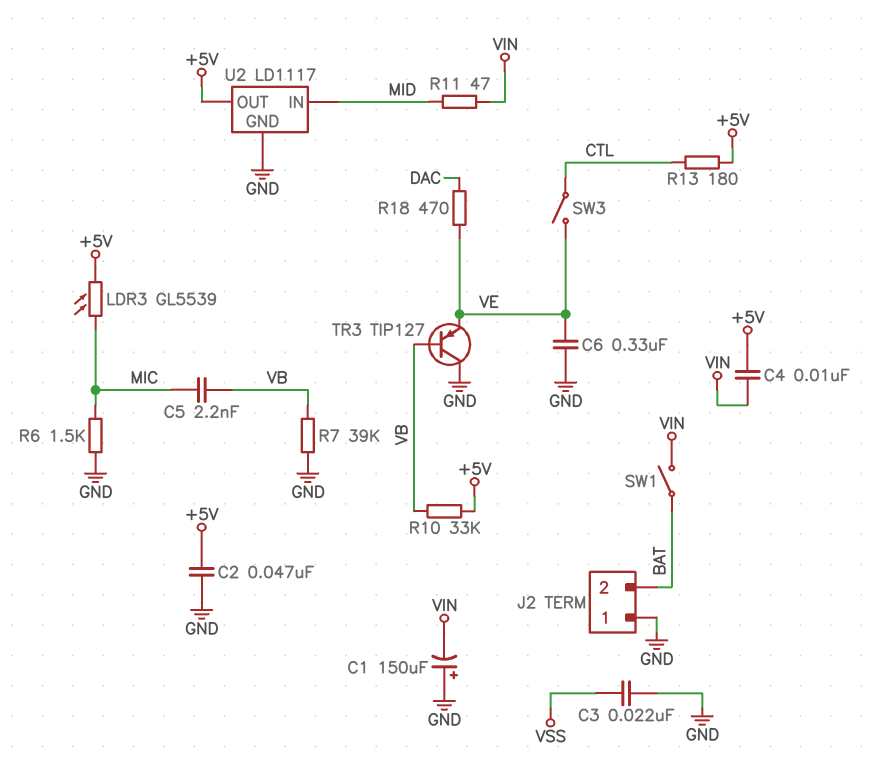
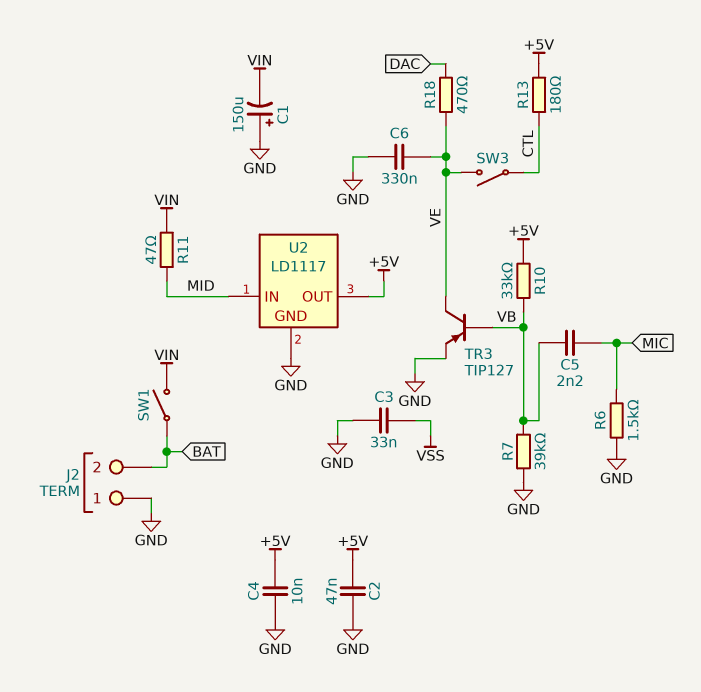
C3: 22nF (GND, VSS) -> 33nF (GND, VSS)
C4: 10nF (+5V, VIN) -> 10nF (+5V, GND)
LDR3: GL5539 (+5V, MIC) -> none
TR3: PNP TIP127 (B VB, C GND, E VE) -> PNP TIP127 (B VB, C VE, E GND)

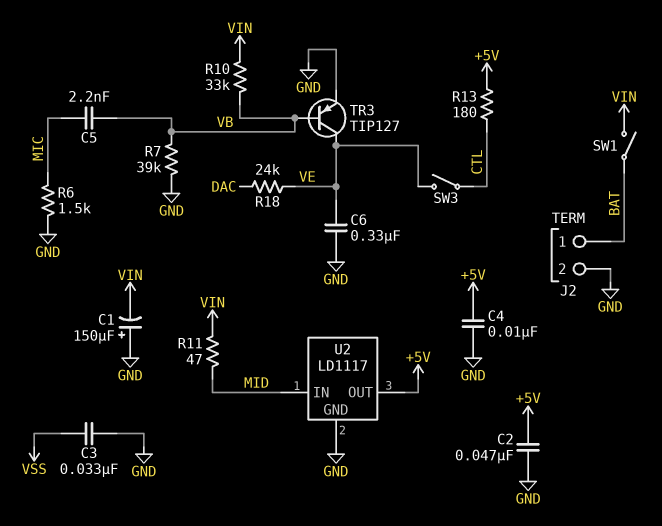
J2 pin 1: GND -> BAT
J2 pin 2: BAT -> GND
R10: 33k (+5V, VB) -> 33k (VB, VIN)
R18: 470 (DAC, VE) -> 24k (DAC, VE)

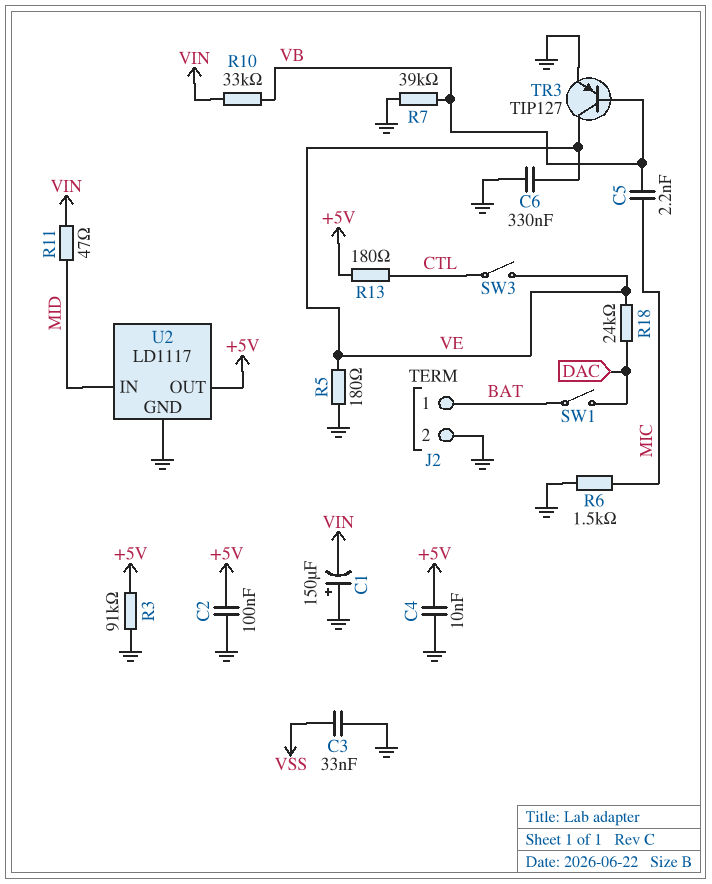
C2: 47nF (+5V, GND) -> 100nF (+5V, GND)
R3: none -> 91k (+5V, GND)
R5: none -> 180 (GND, VE)
SW1: switch (BAT, VIN) -> switch (BAT, DAC)

